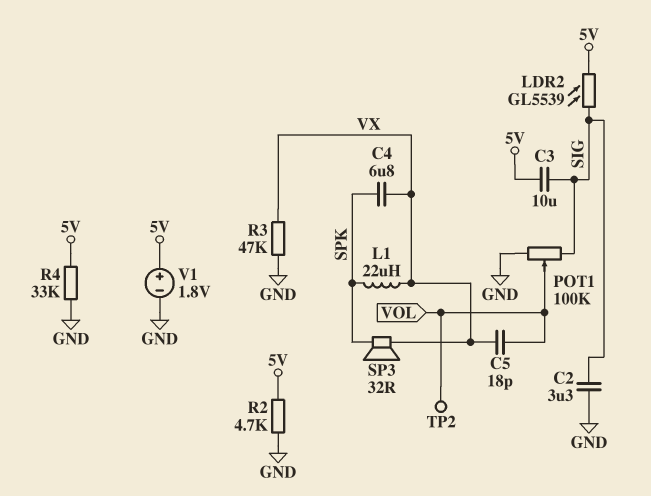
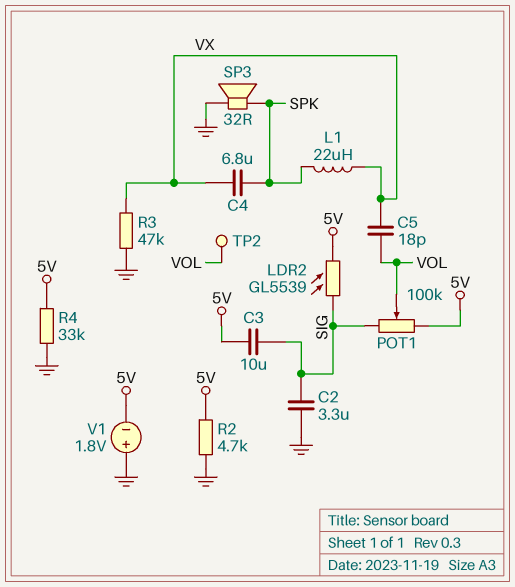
POT1: 100k (GND, SIG, wiper VOL) -> 100k (5V, SIG, wiper VOL)
SP3: speaker 32R (SPK, VX) -> speaker 32R (GND, SPK)
V1: 1.8V (plus 5V, minus GND) -> 1.8V (plus GND, minus 5V)

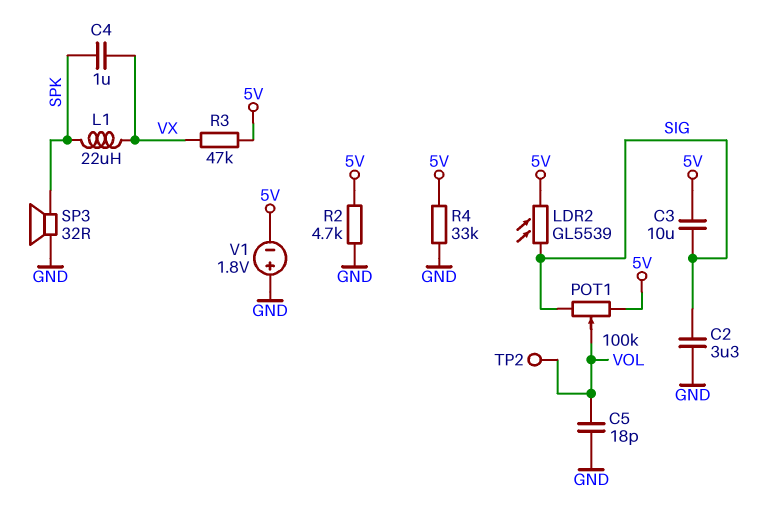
C4: 6.8uF (SPK, VX) -> 1uF (SPK, VX)
C5: 18pF (VOL, VX) -> 18pF (GND, VOL)
R3: 47k (GND, VX) -> 47k (5V, VX)

